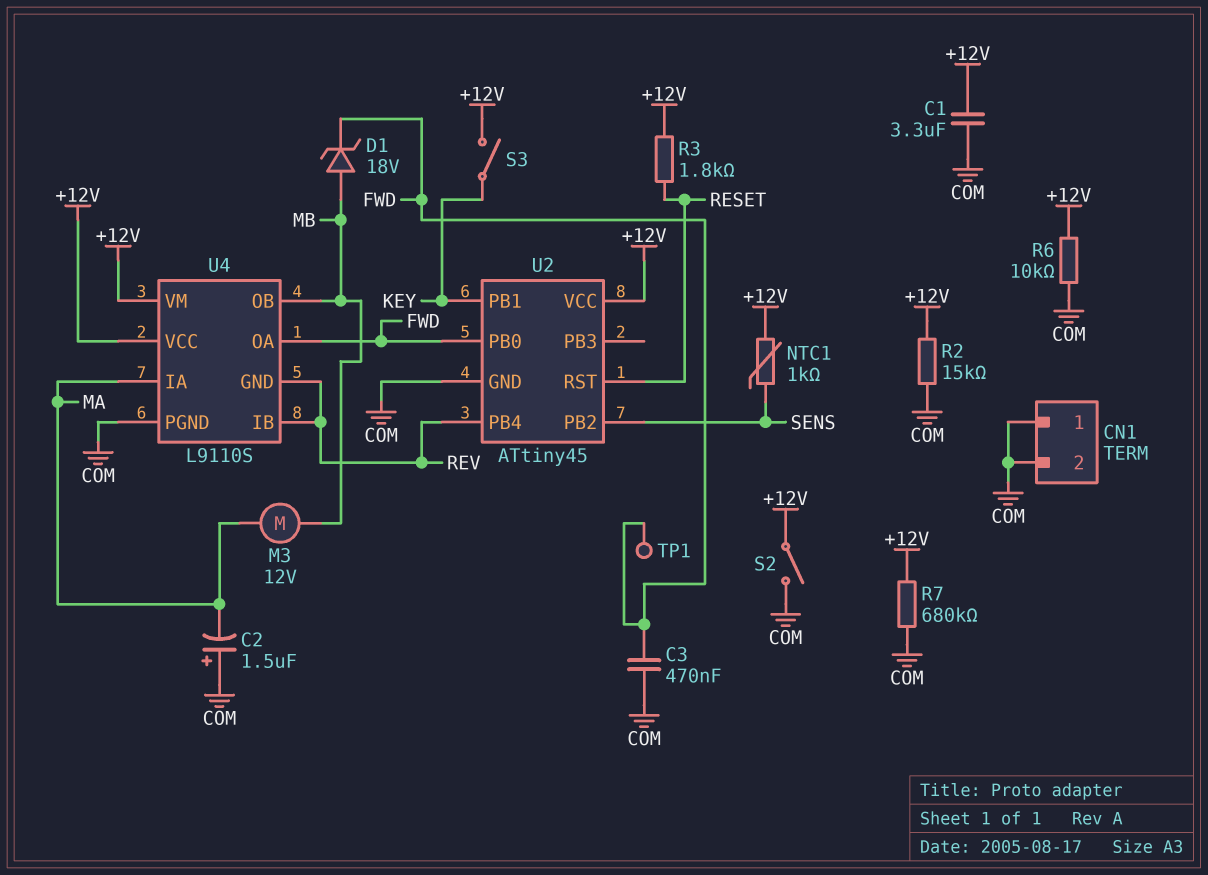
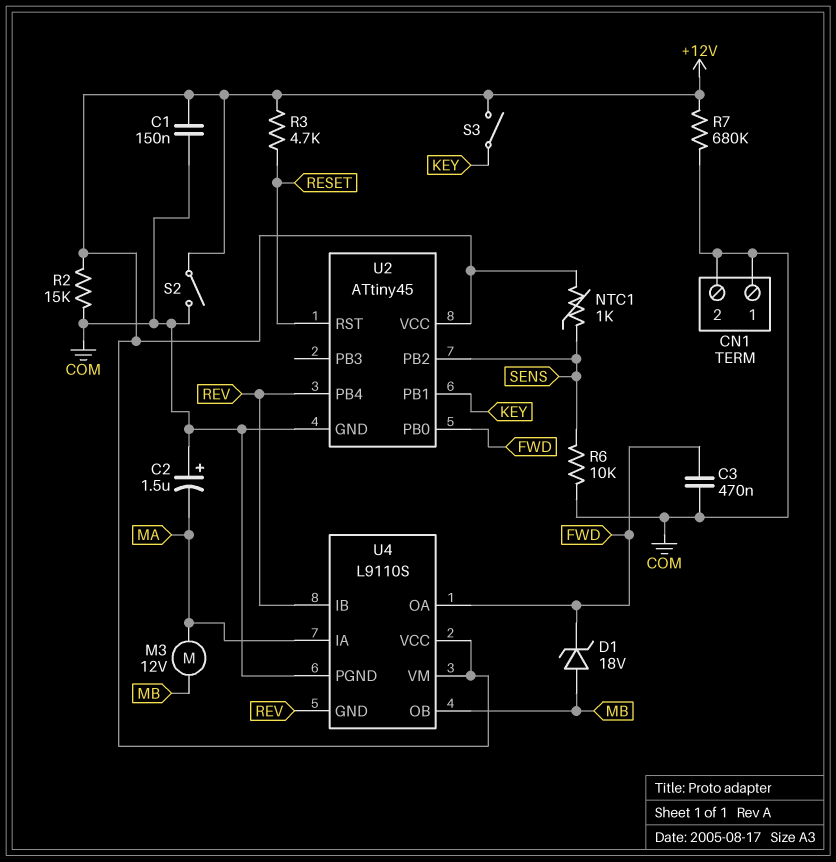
C1: 3.3uF (+12V, COM) -> 150nF (+12V, COM)
R3: 1.8k (+12V, RESET) -> 4.7k (+12V, RESET)
R6: 10k (+12V, COM) -> 10k (COM, SENS)
TP1: test point (FWD) -> none

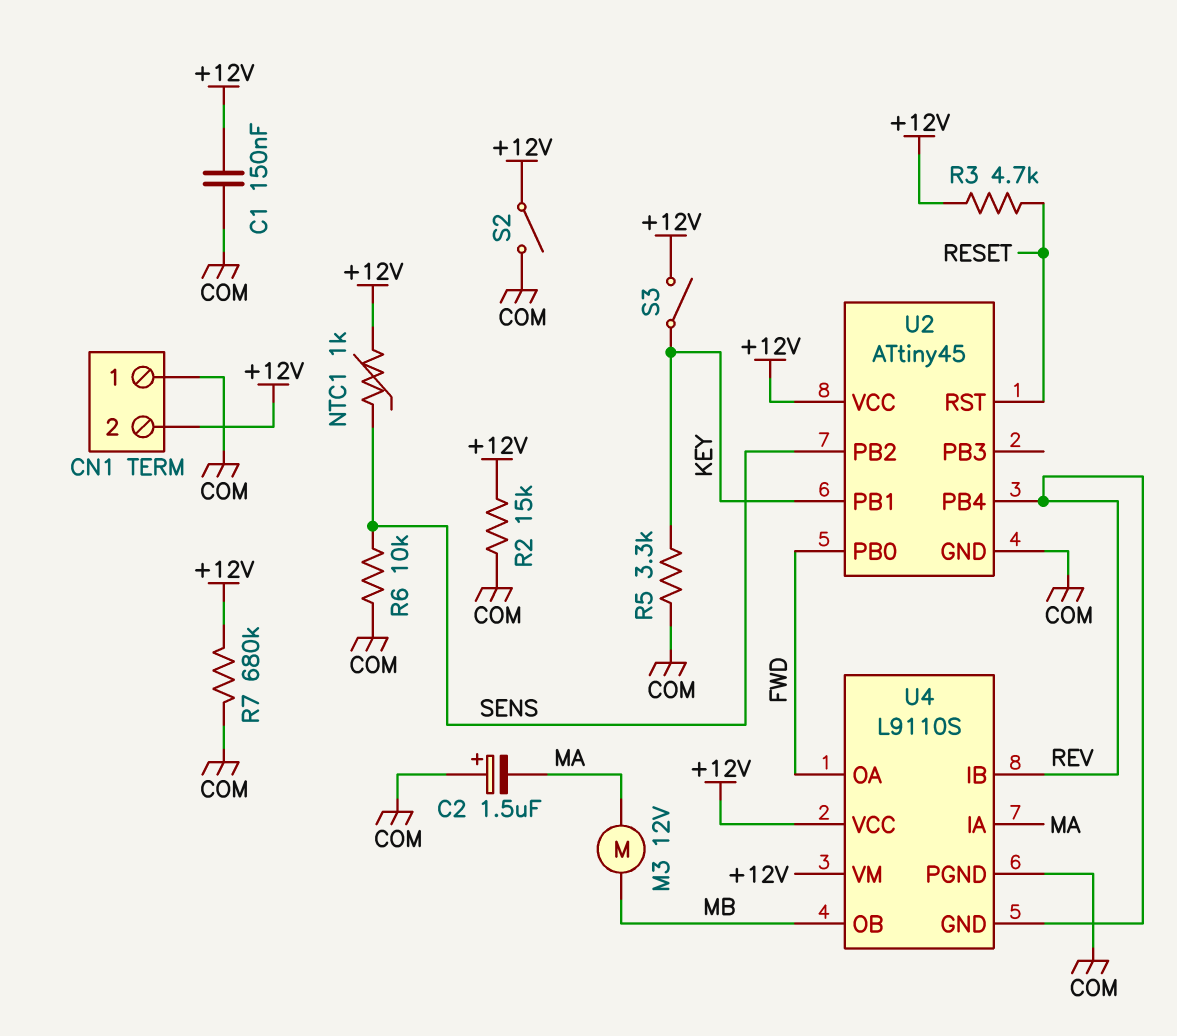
C3: 470nF (COM, FWD) -> none
CN1 pin 2: COM -> +12V
D1: zener 18V (A MB, K FWD) -> none
R5: none -> 3.3k (COM, KEY)

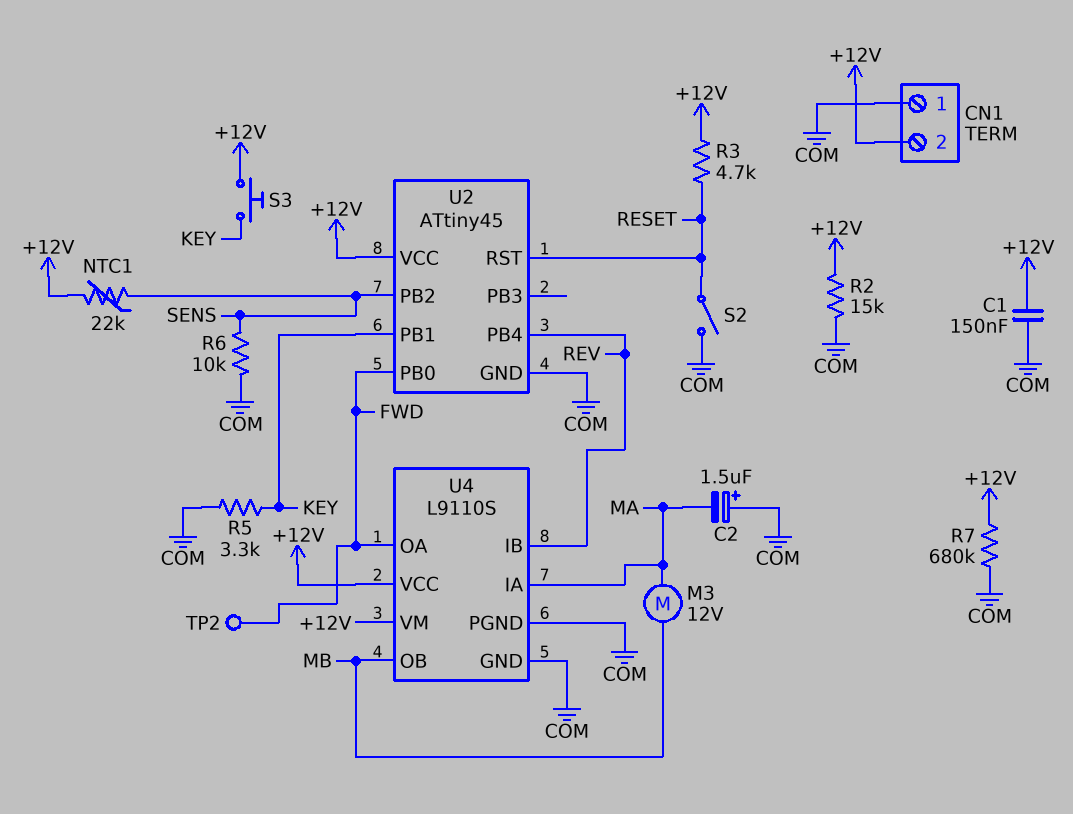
NTC1: 1k (+12V, SENS) -> 22k (+12V, SENS)
S2: switch (+12V, COM) -> switch (COM, RESET)
S3: switch (+12V, KEY) -> button (+12V, KEY)
TP2: none -> test point (FWD)
U4 pin GND: REV -> COM

